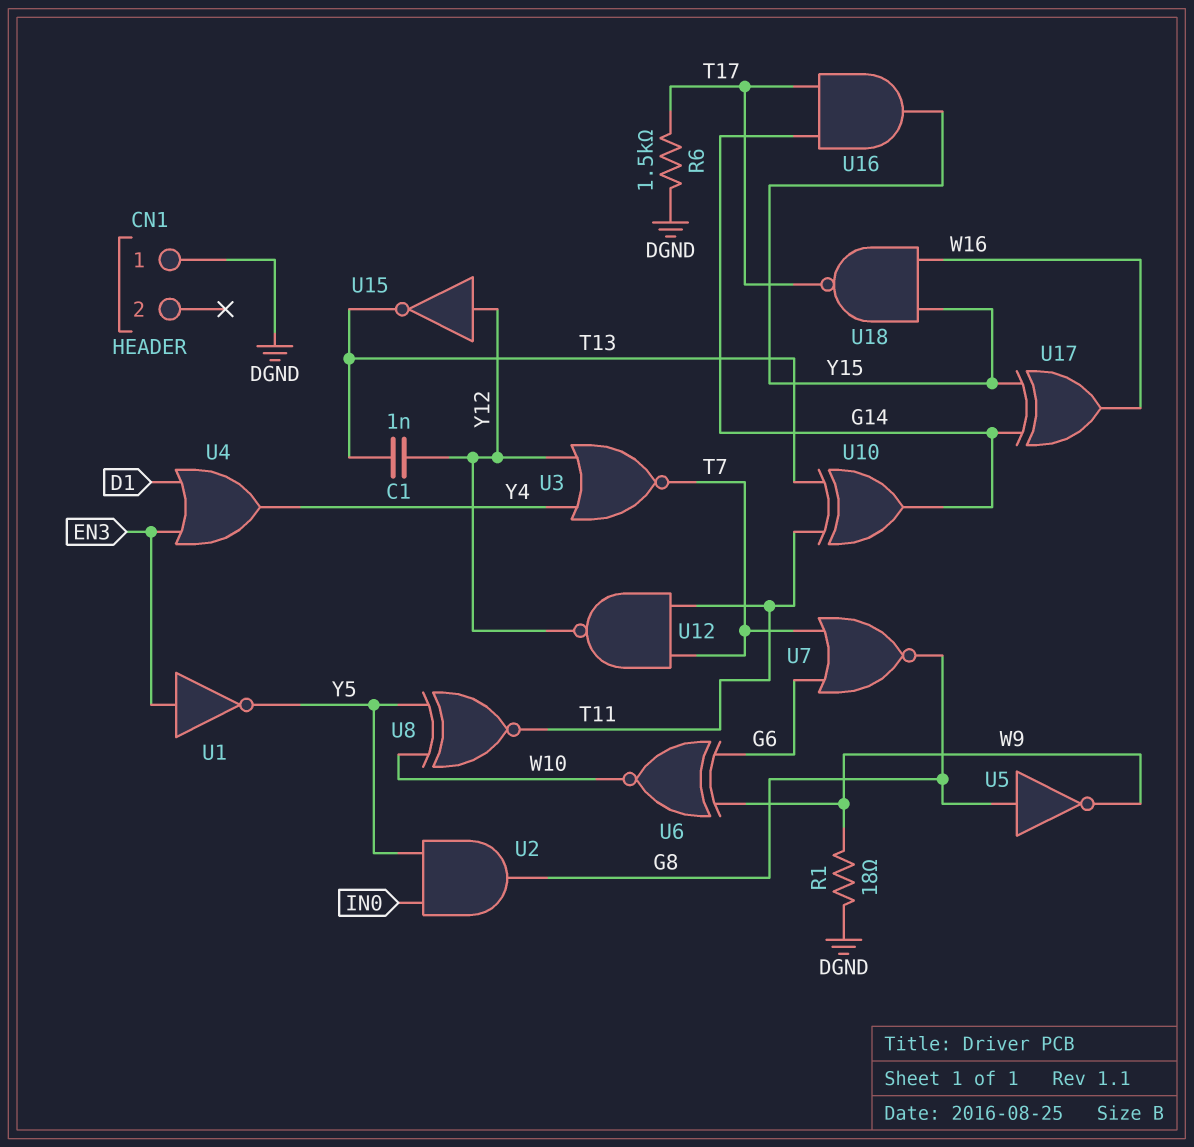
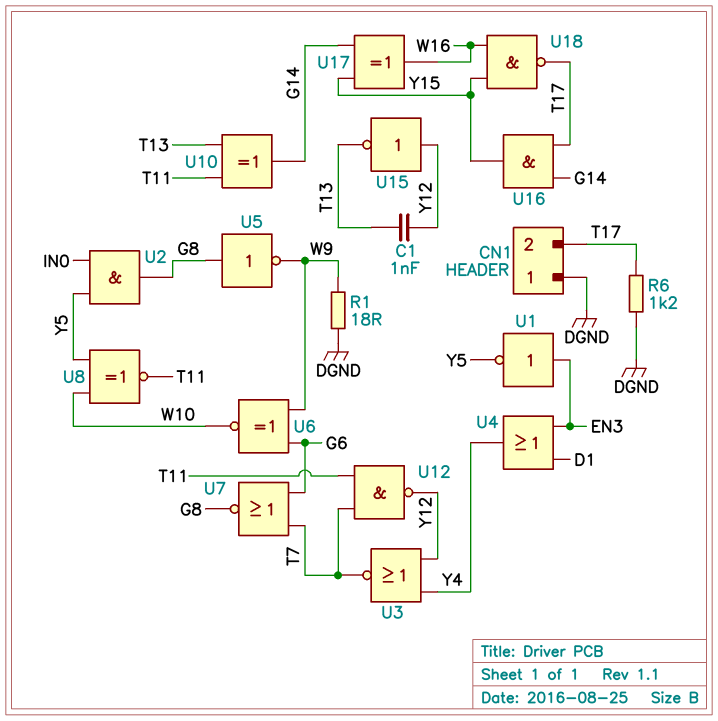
CN1 pin 2: none -> T17
R6: 1.5k (DGND, T17) -> 1.2k (DGND, T17)

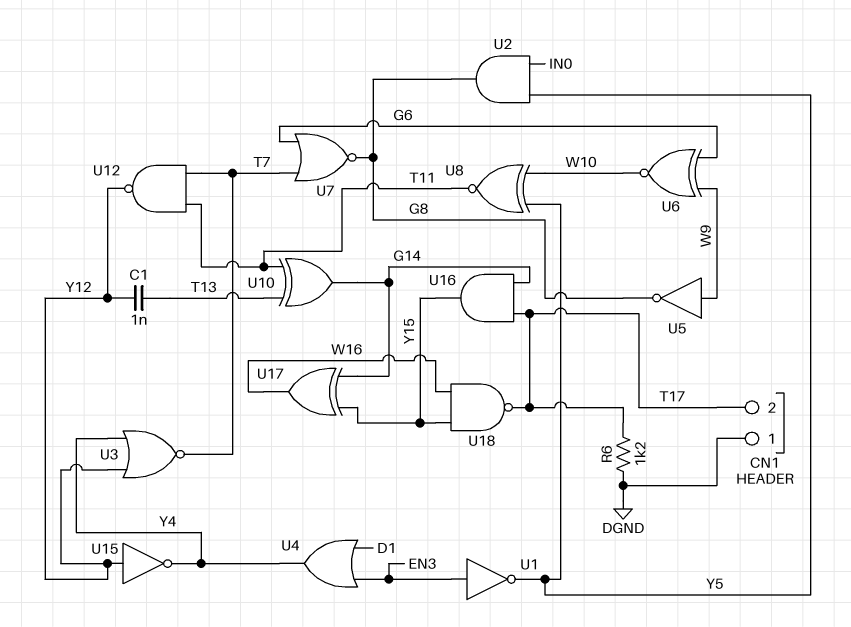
R1: 18 (DGND, W9) -> none
U5: NOT (in G8, out W9) -> NOT (in W9, out G8)
U15: NOT (in Y12, out T13) -> NOT (in Y12, out Y4)

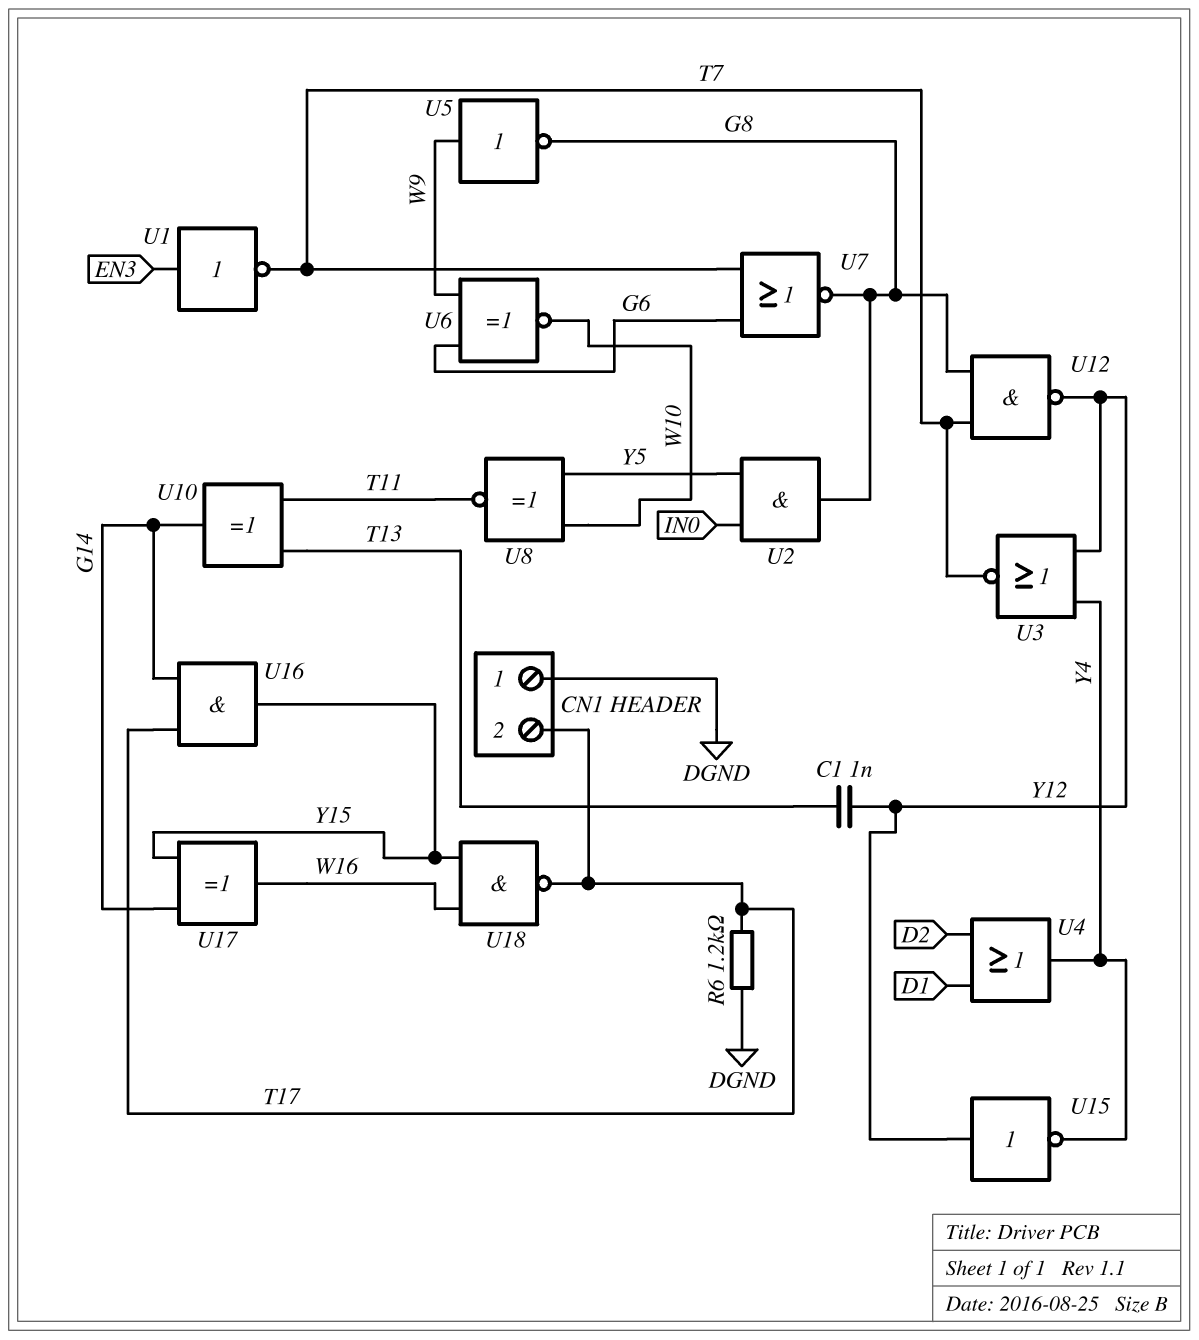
U1: NOT (in EN3, out Y5) -> NOT (in EN3, out T7)
U4: OR (in D1, in EN3, out Y4) -> OR (in D1, in D2, out Y4)
U12: NAND (in T7, in T11, out Y12) -> NAND (in G8, in T7, out Y12)

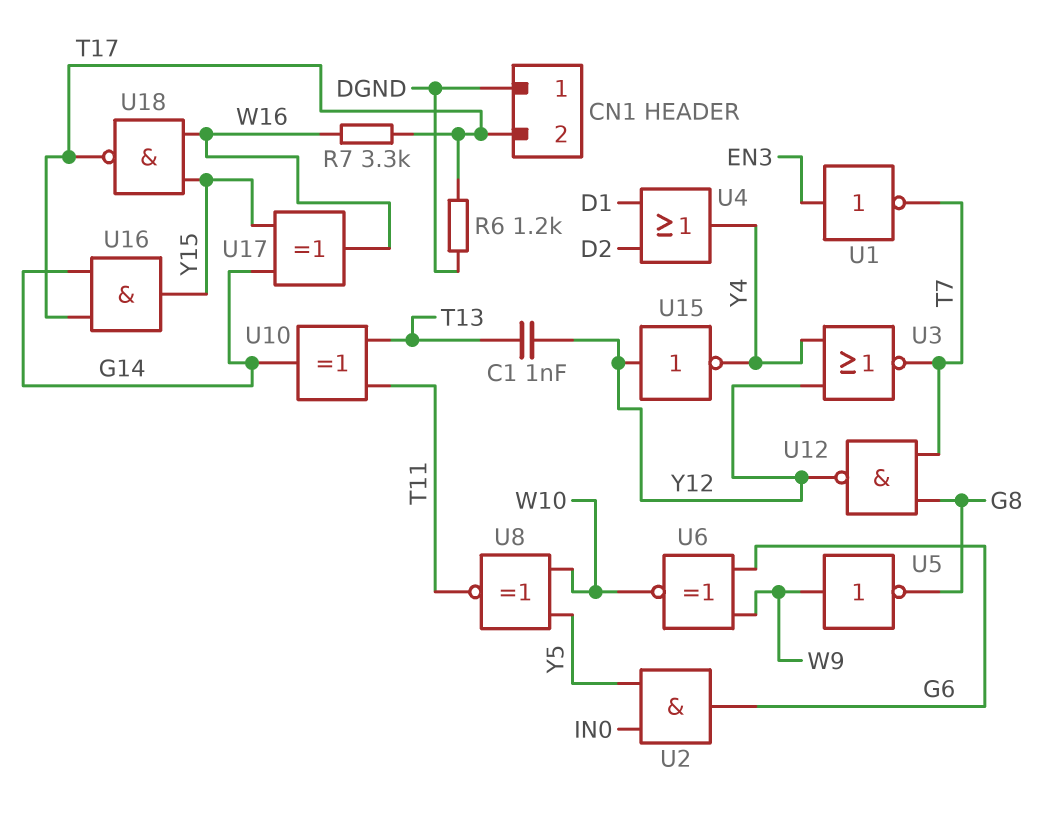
R7: none -> 3.3k (T17, W16)
U2: AND (in IN0, in Y5, out G8) -> AND (in IN0, in Y5, out G6)
U7: NOR (in G6, in T7, out G8) -> none

